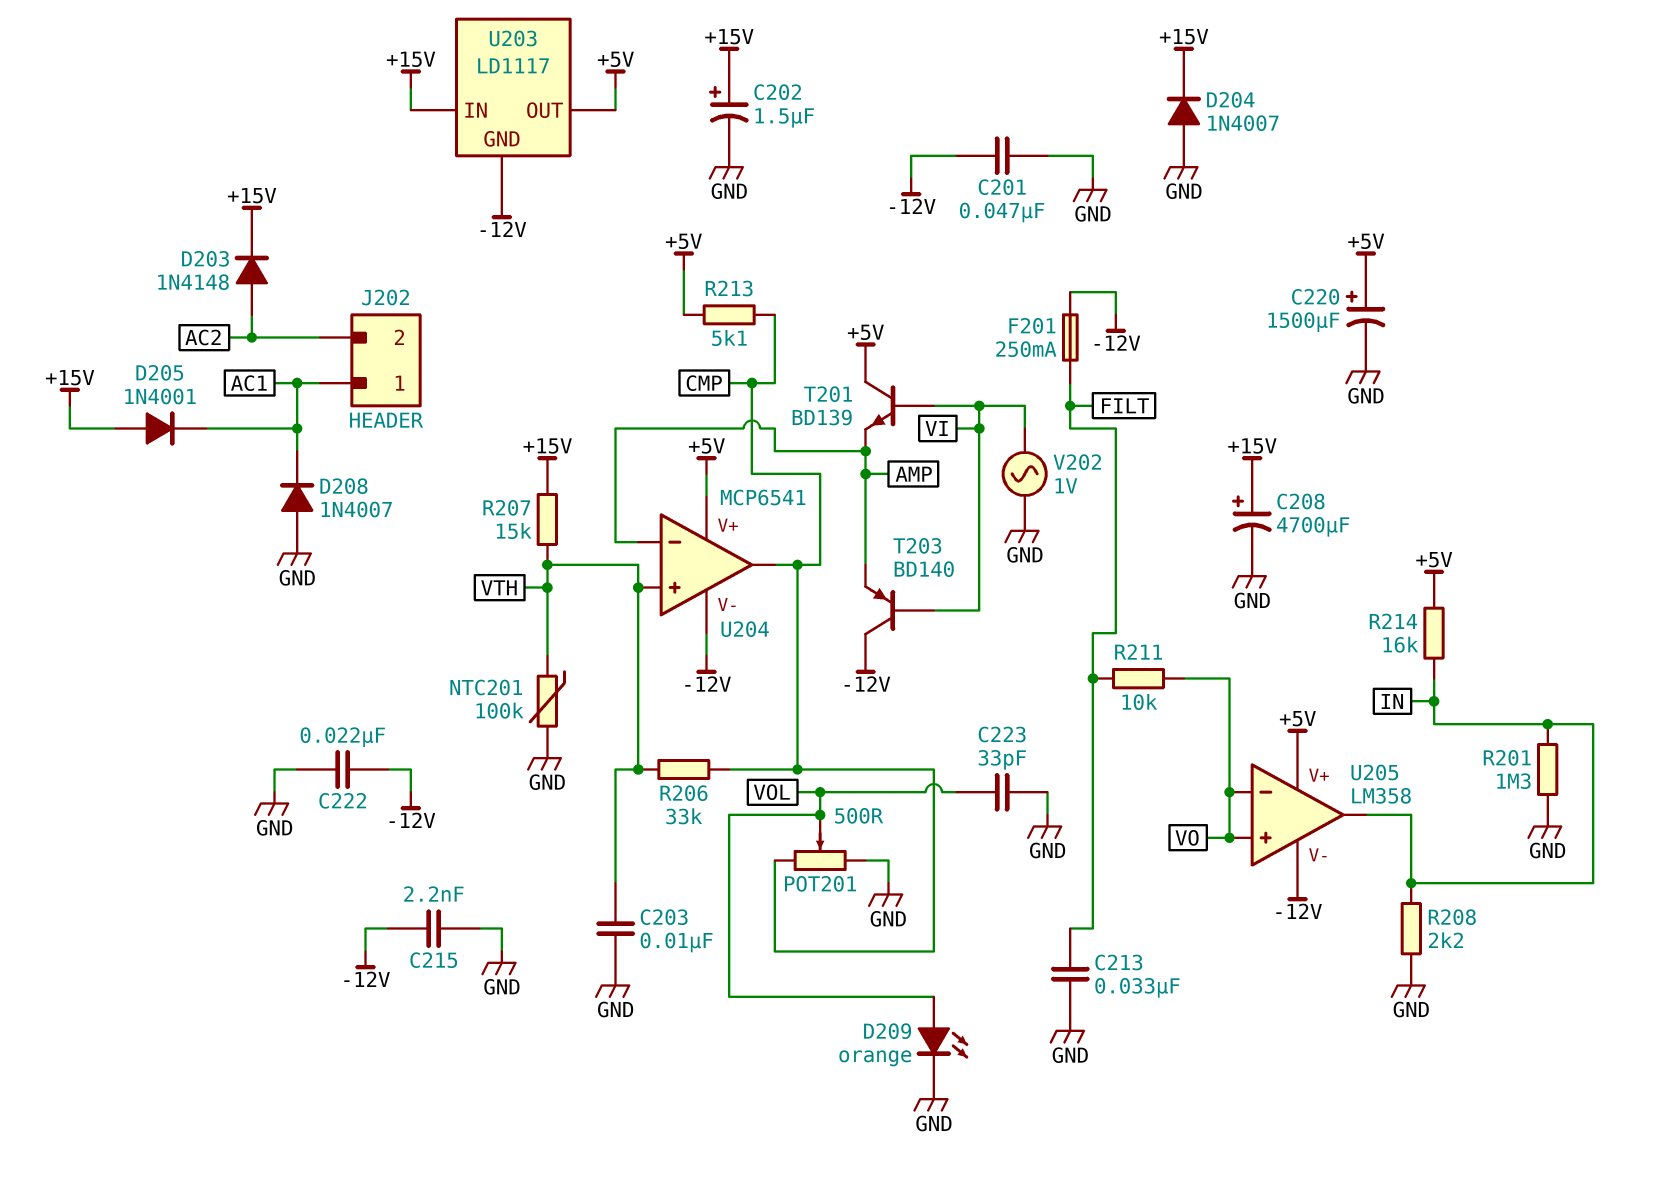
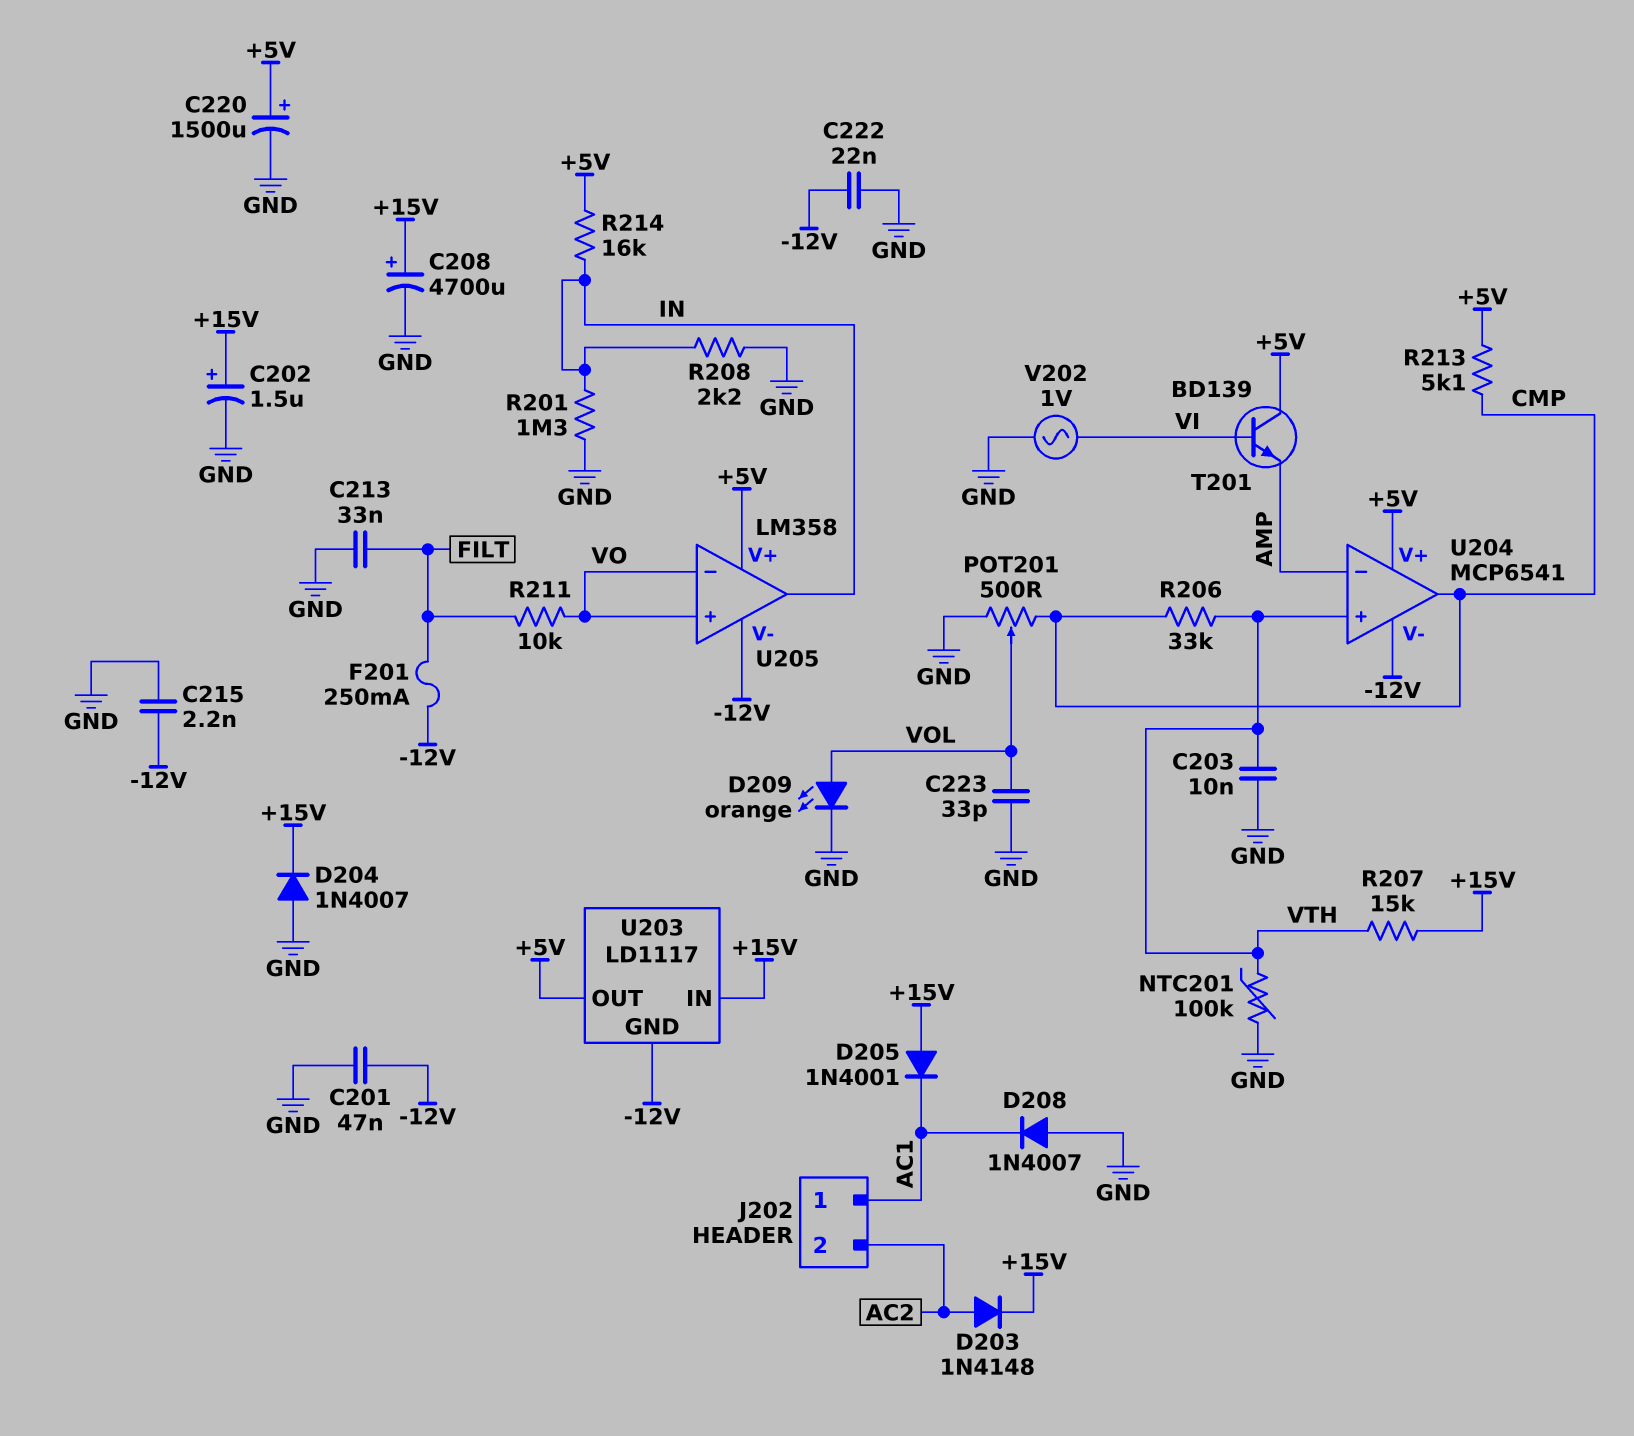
T203: PNP BD140 (B VI, C -12V, E AMP) -> none

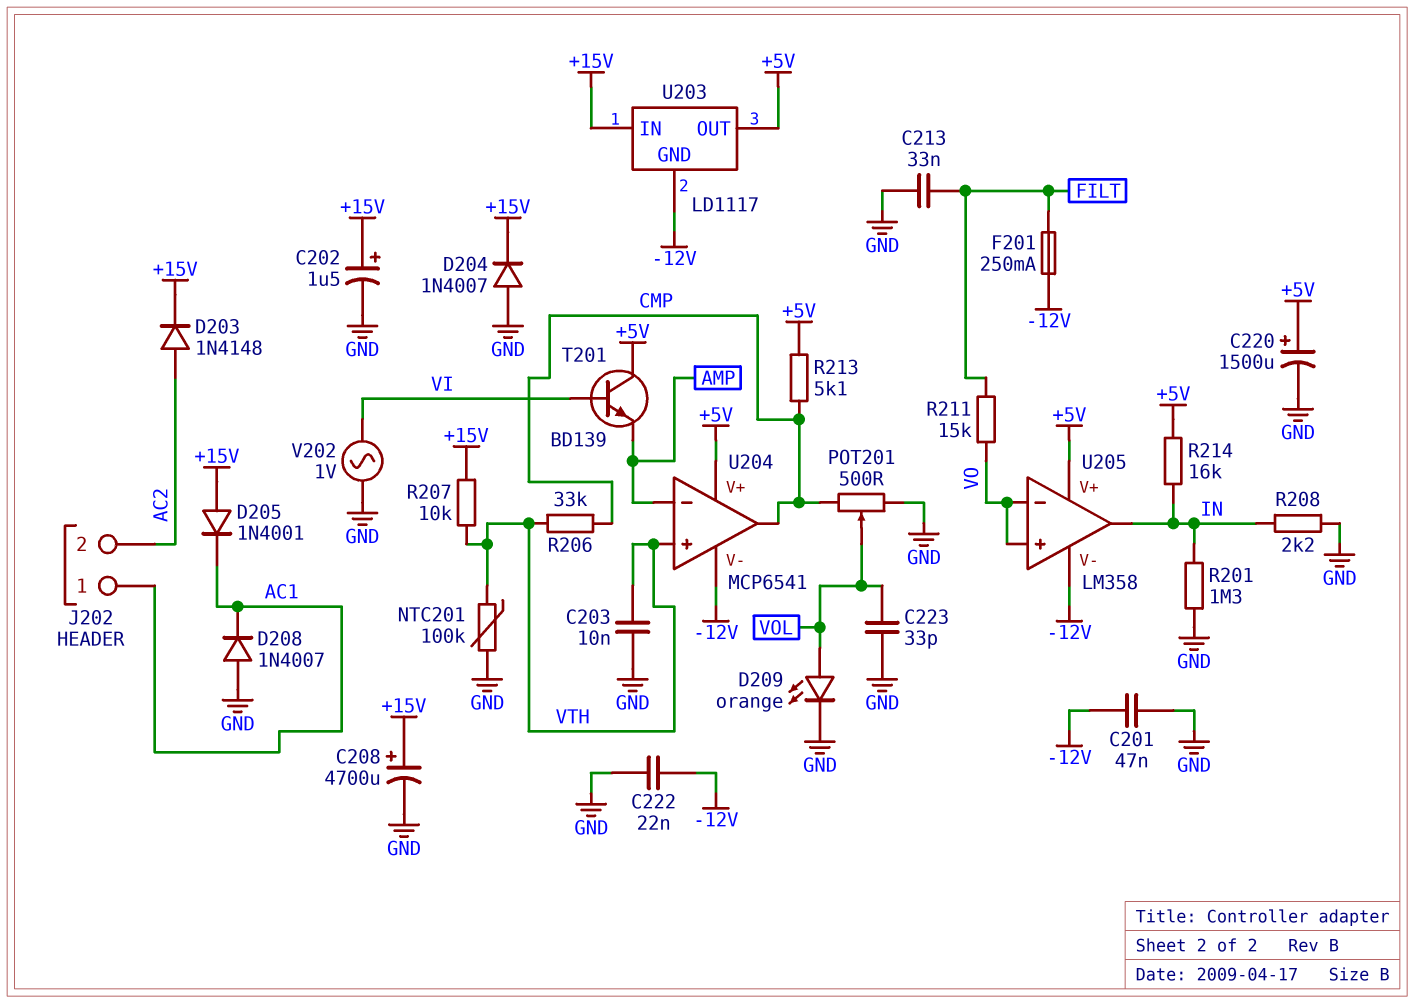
C215: 2.2nF (-12V, GND) -> none
R207: 15k (+15V, VTH) -> 10k (+15V, VTH)
R211: 10k (FILT, VO) -> 15k (FILT, VO)

